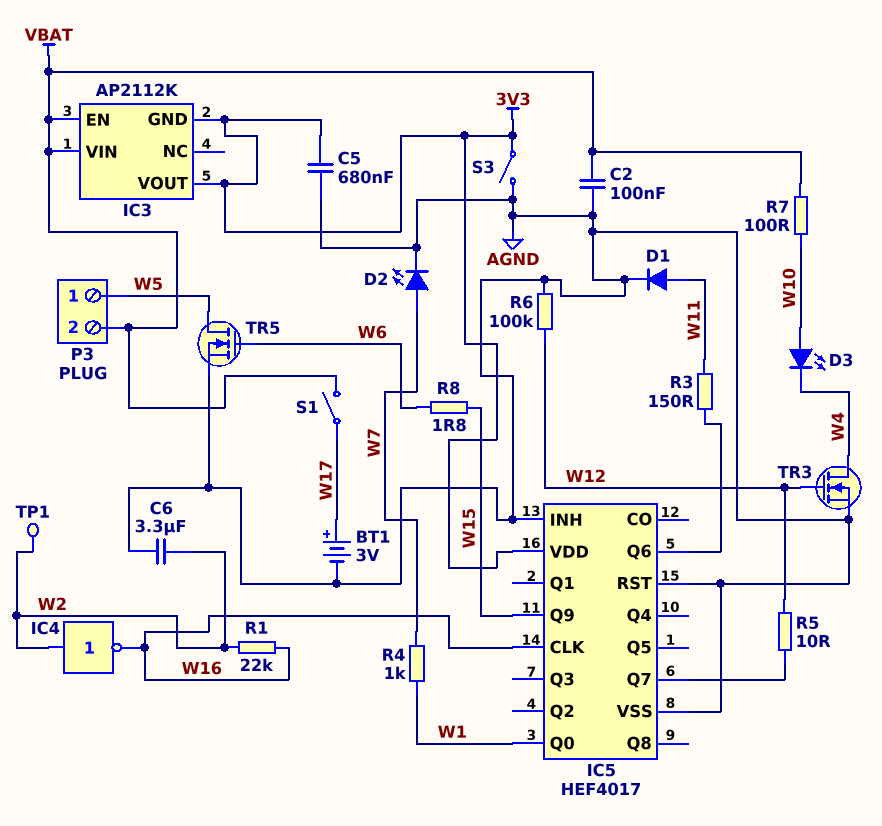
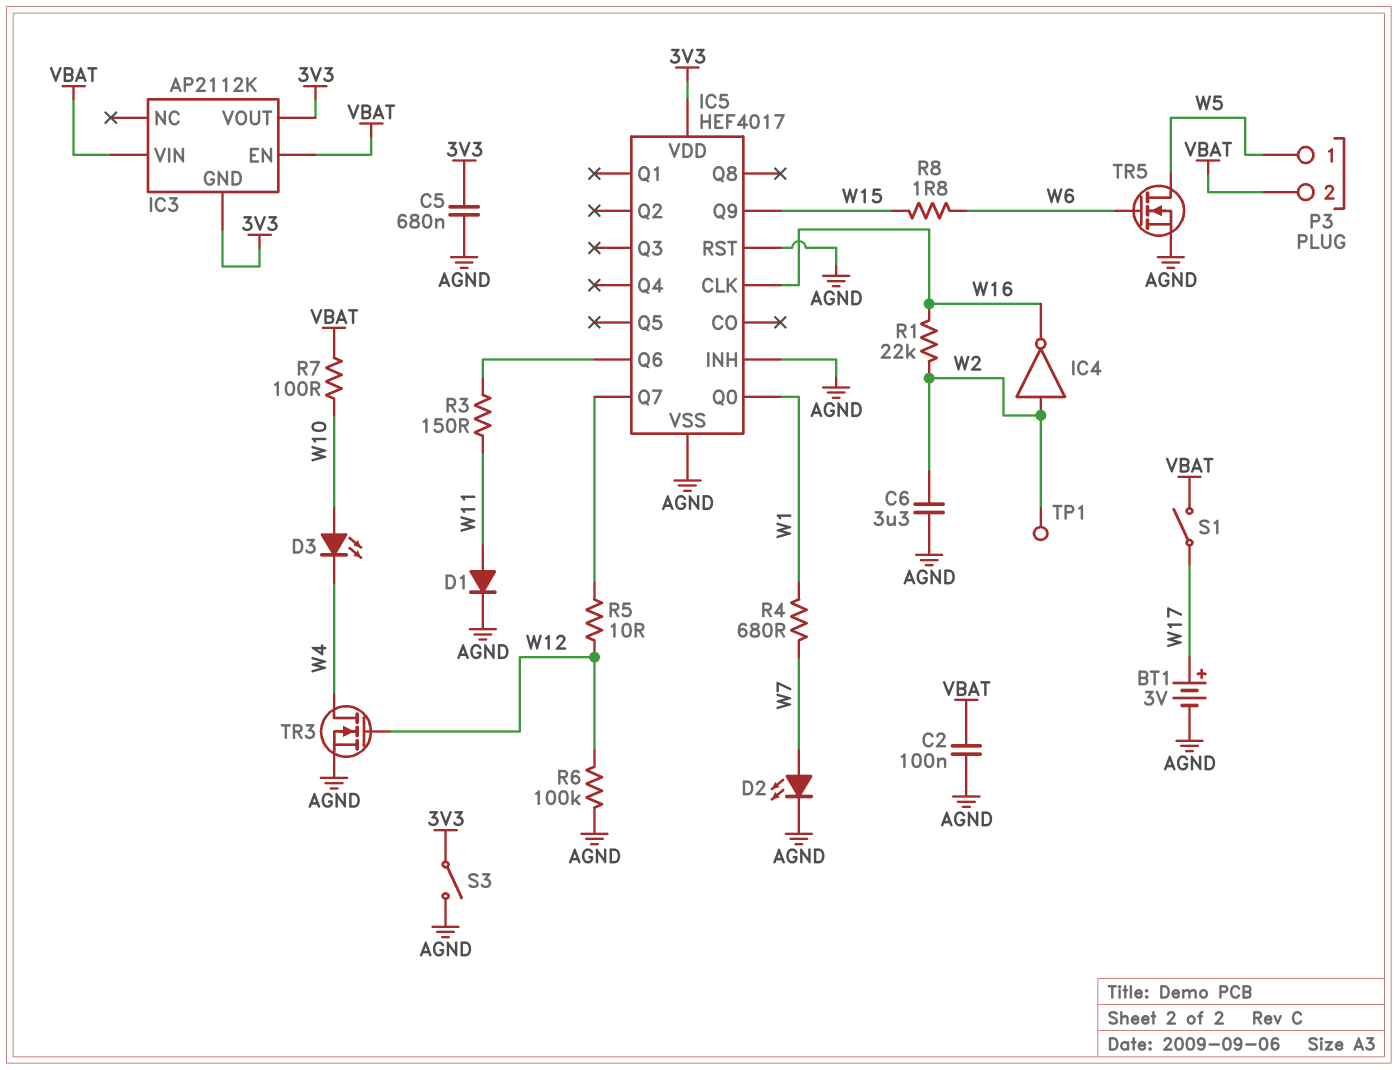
R4: 1k (W1, W7) -> 680 (W1, W7)

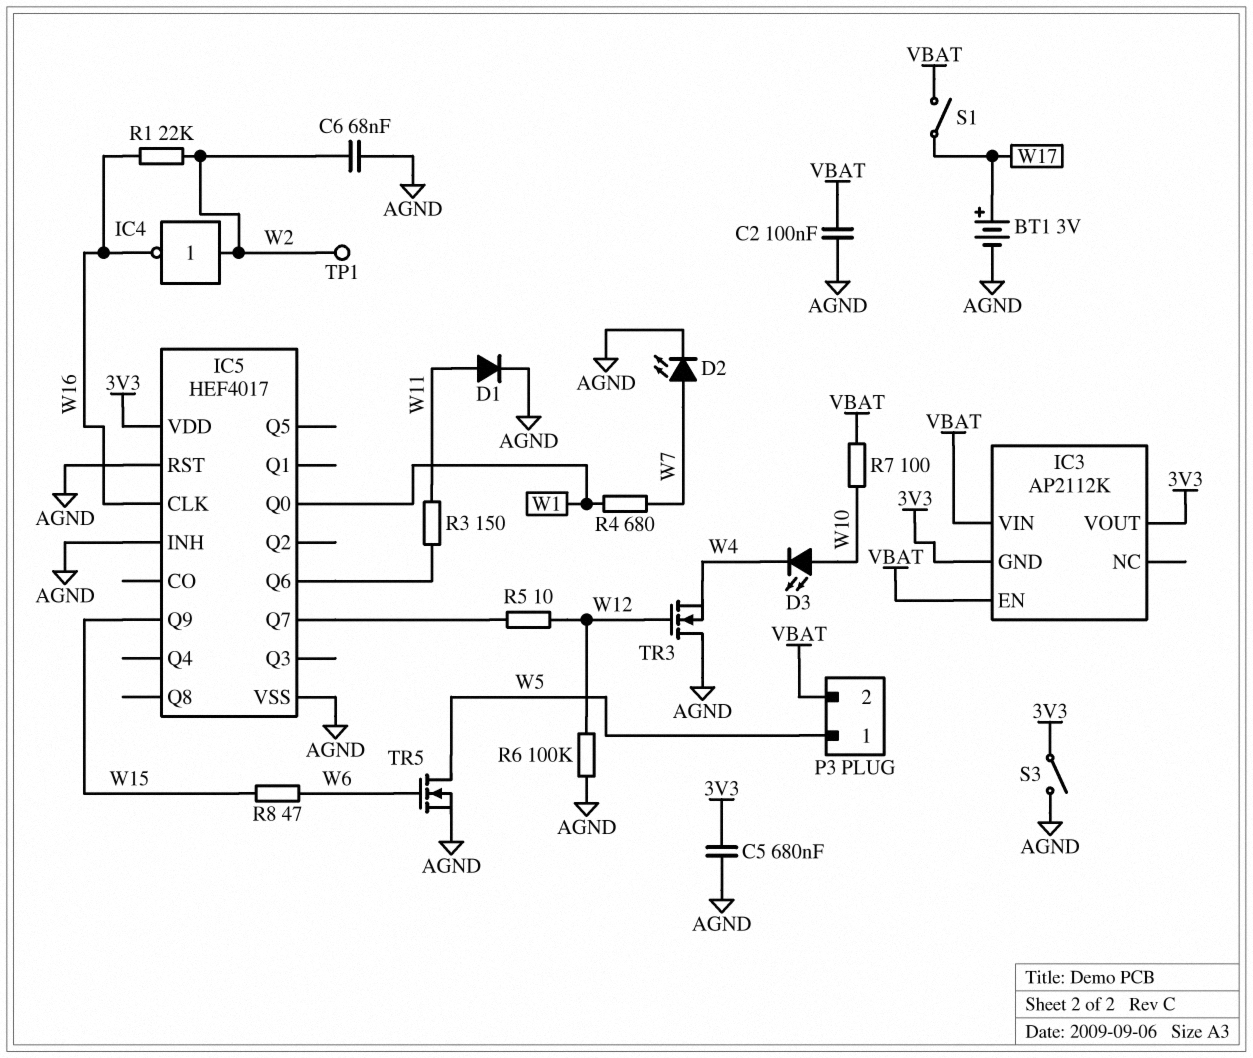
C6: 3.3uF (AGND, W2) -> 68nF (AGND, W2)
R8: 1.8 (W6, W15) -> 47 (W6, W15)
TR3: NMOS (G W12, D W4, S AGND) -> NMOS (G W12, D AGND, S W4)

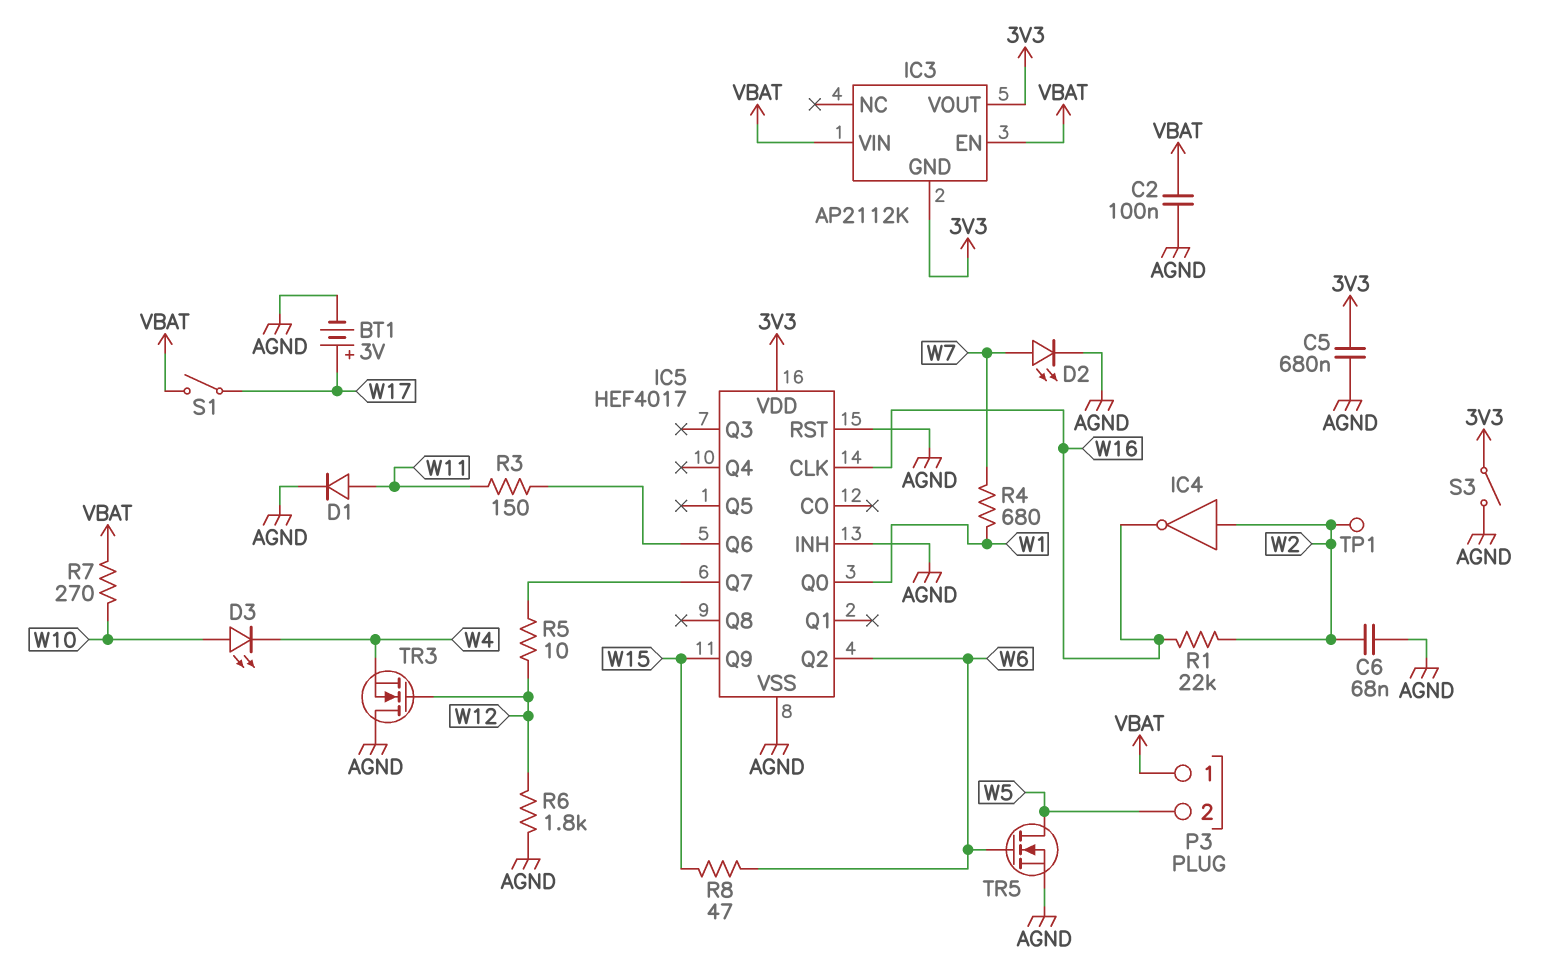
IC5 pin Q2: none -> W6
P3 pin 1: W5 -> VBAT
P3 pin 2: VBAT -> W5
R6: 100k (AGND, W12) -> 1.8k (AGND, W12)
R7: 100 (VBAT, W10) -> 270 (VBAT, W10)

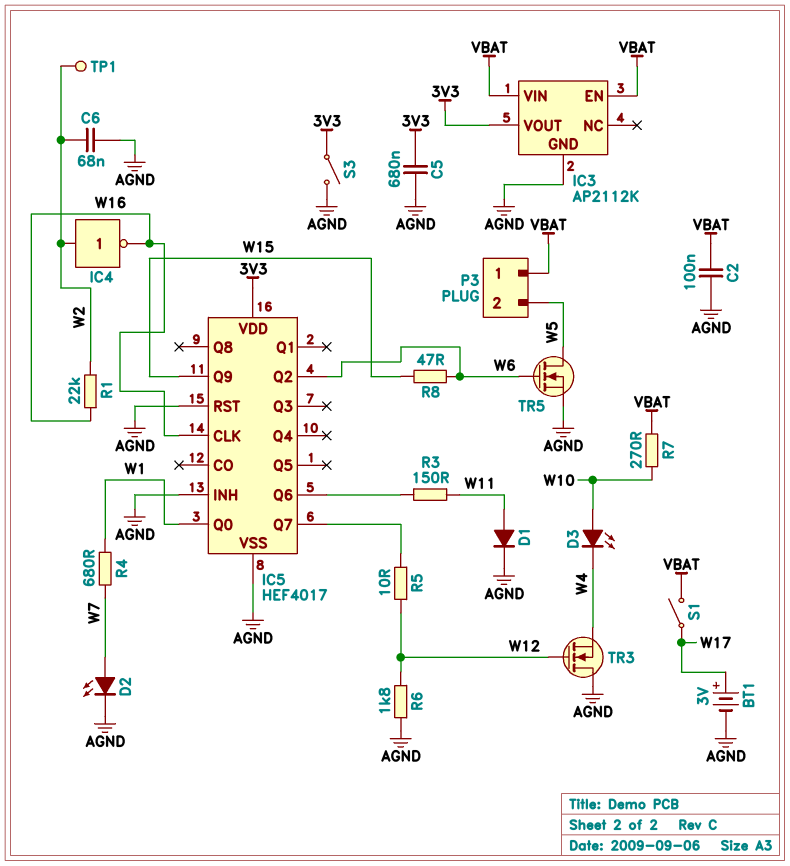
IC3 pin GND: 3V3 -> AGND

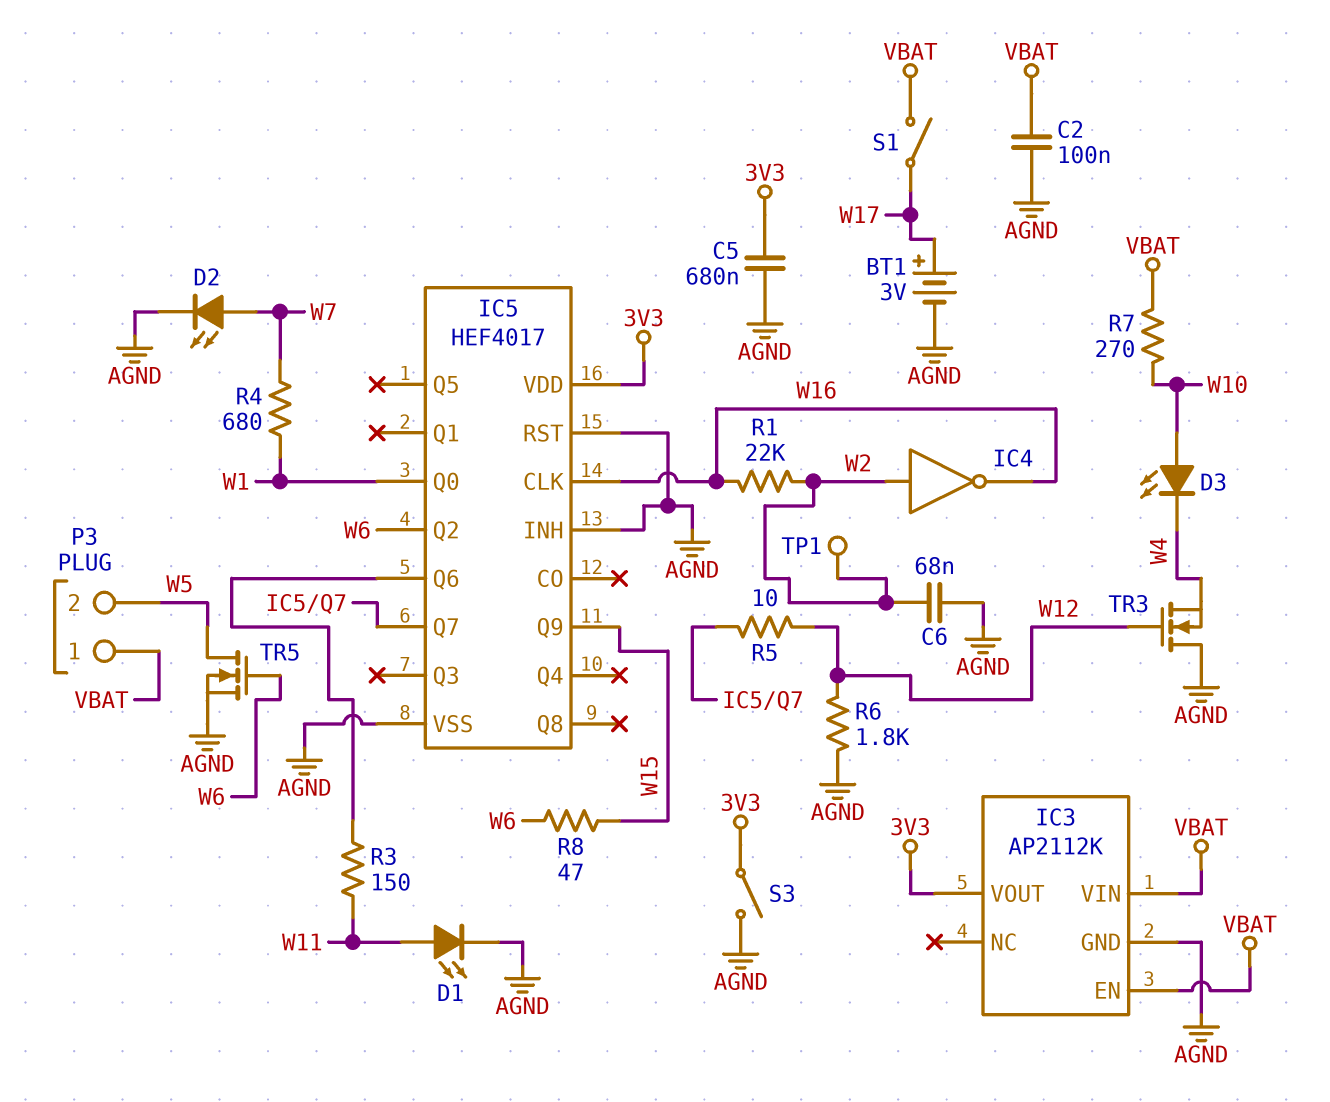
D1: diode (A W11, K AGND) -> LED (A W11, K AGND)

